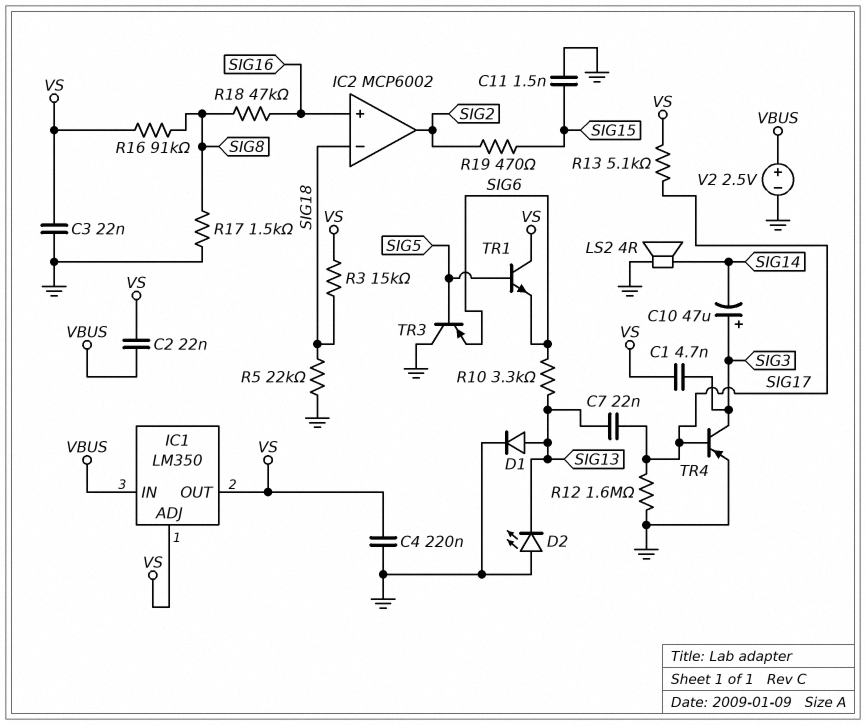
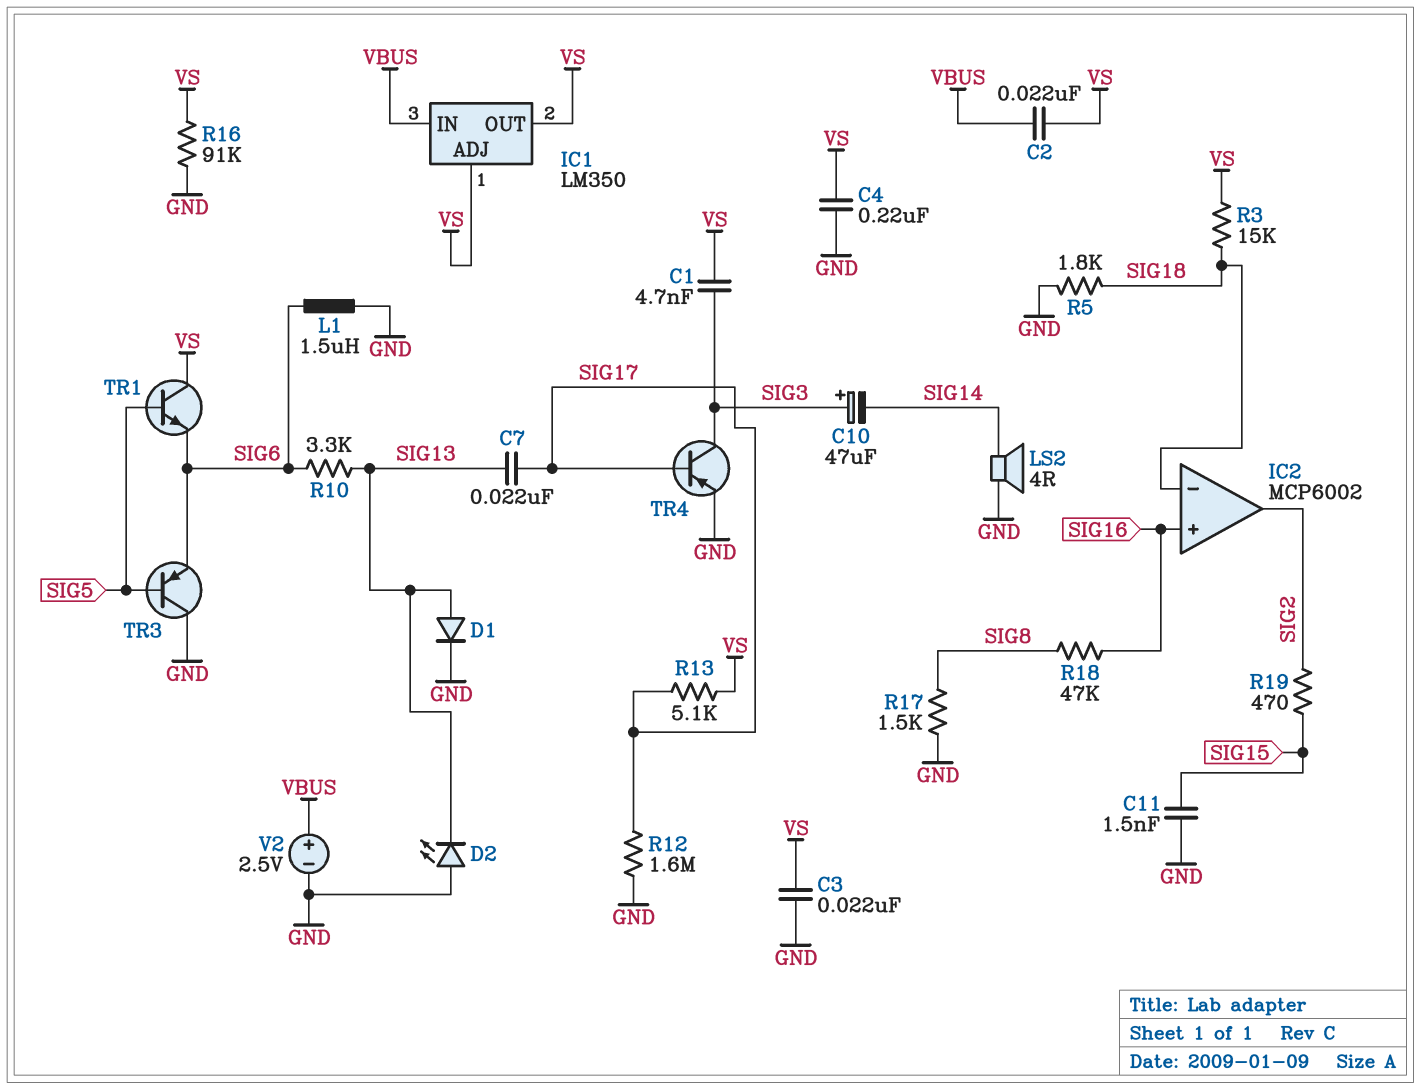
L1: none -> 1.5uH (GND, SIG6)
R5: 22k (GND, SIG18) -> 1.8k (GND, SIG18)
R16: 91k (SIG8, VS) -> 91k (GND, VS)

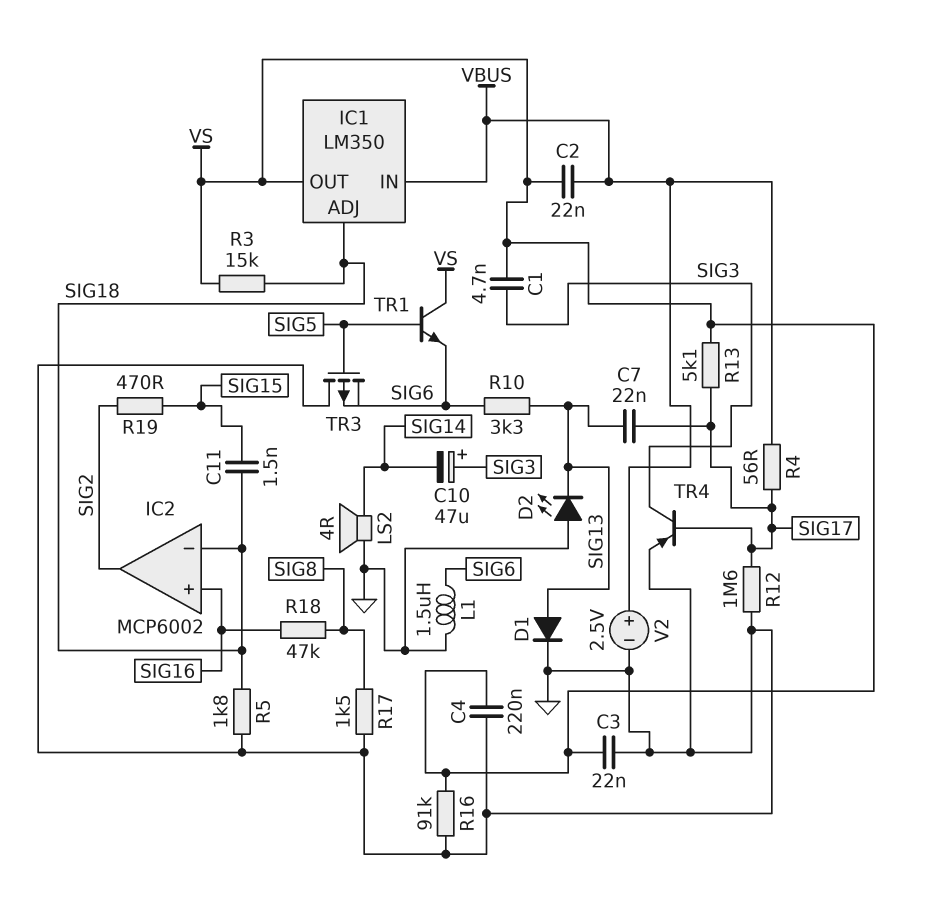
C11: 1.5nF (GND, SIG15) -> 1.5nF (SIG15, SIG18)
IC1 pin ADJ: VS -> SIG18
R4: none -> 56 (SIG17, VBUS)
TR3: PNP (B SIG5, C GND, E SIG6) -> PMOS (G SIG5, D GND, S SIG6)

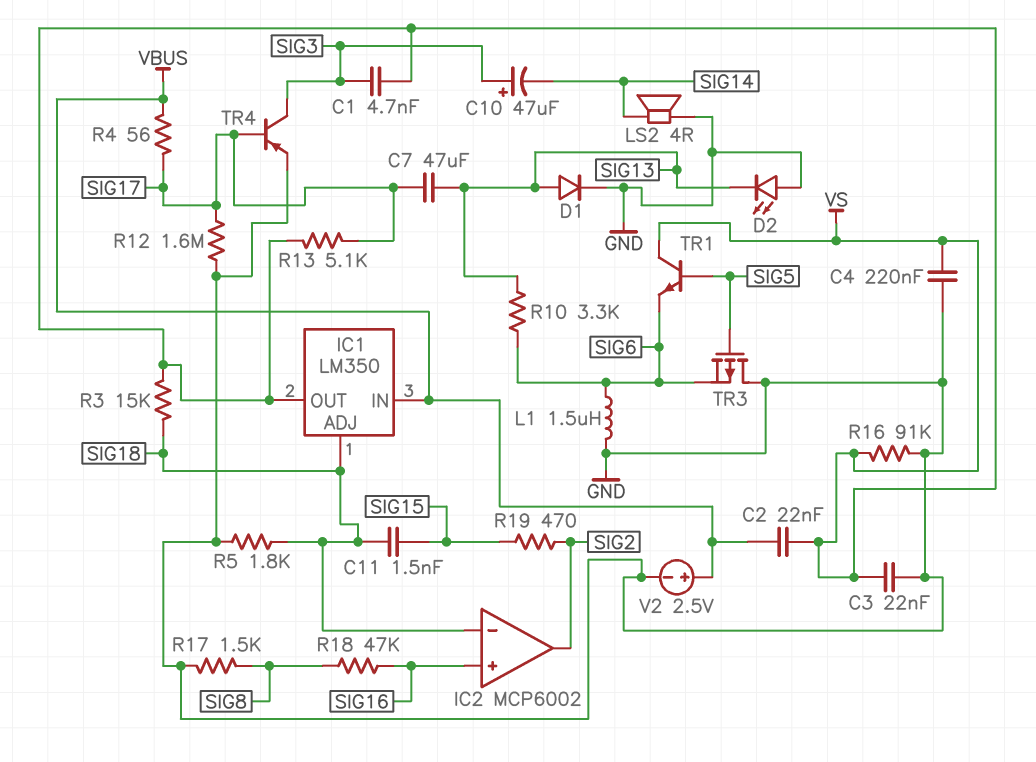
C7: 22nF (SIG13, SIG17) -> 47uF (SIG13, SIG17)

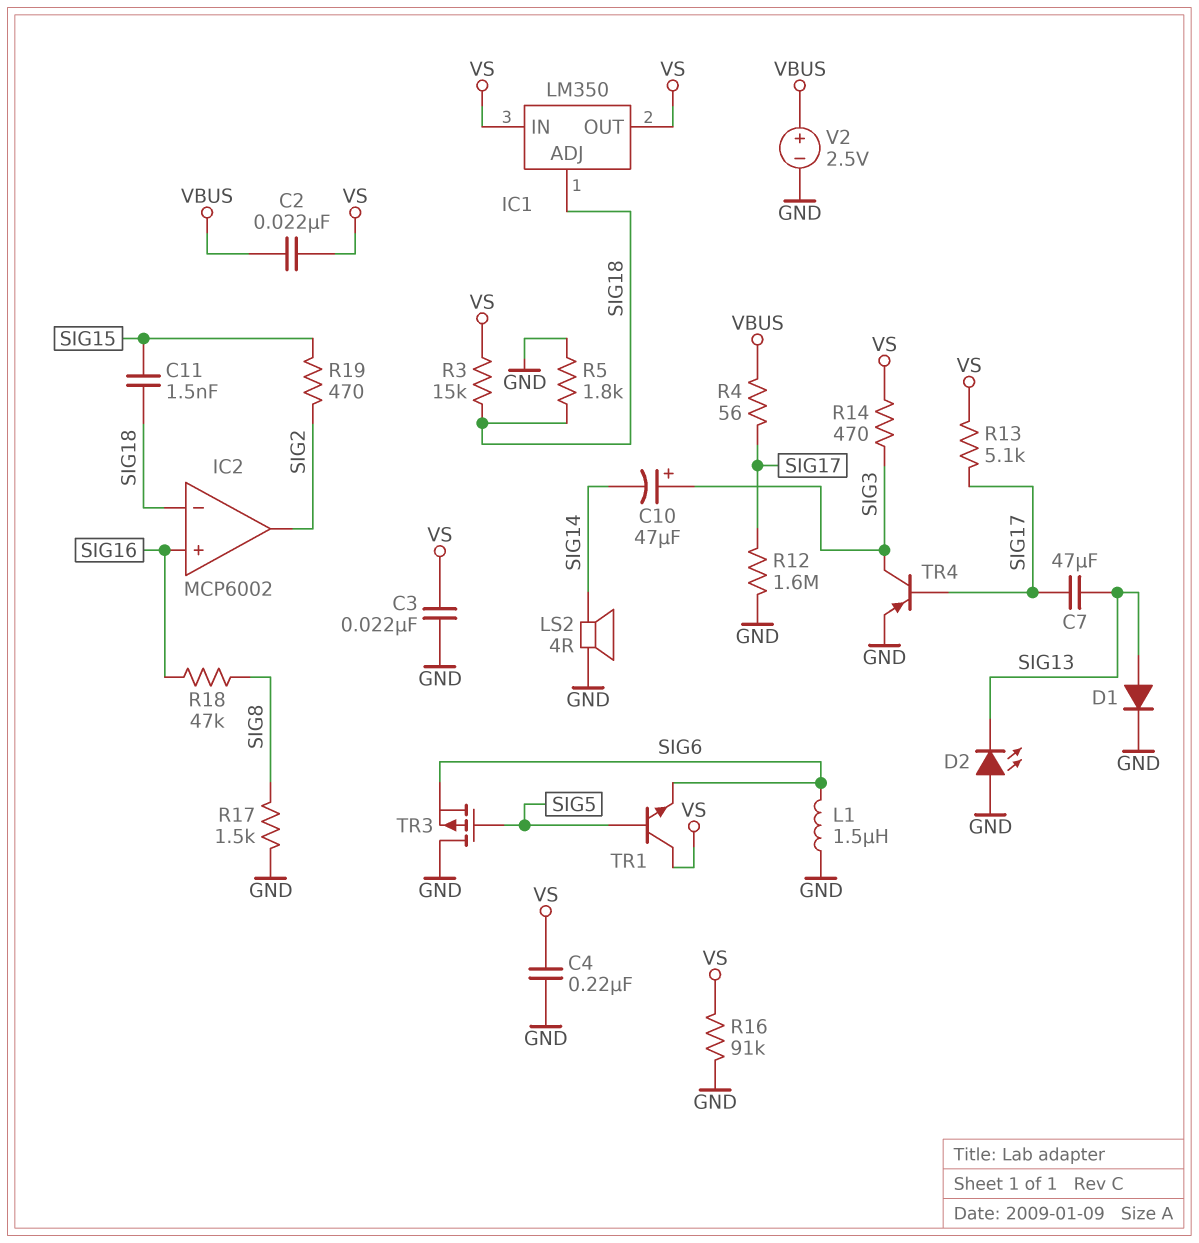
C1: 4.7nF (SIG3, VS) -> none
IC1 pin IN: VBUS -> VS
R10: 3.3k (SIG6, SIG13) -> none
R14: none -> 470 (SIG3, VS)

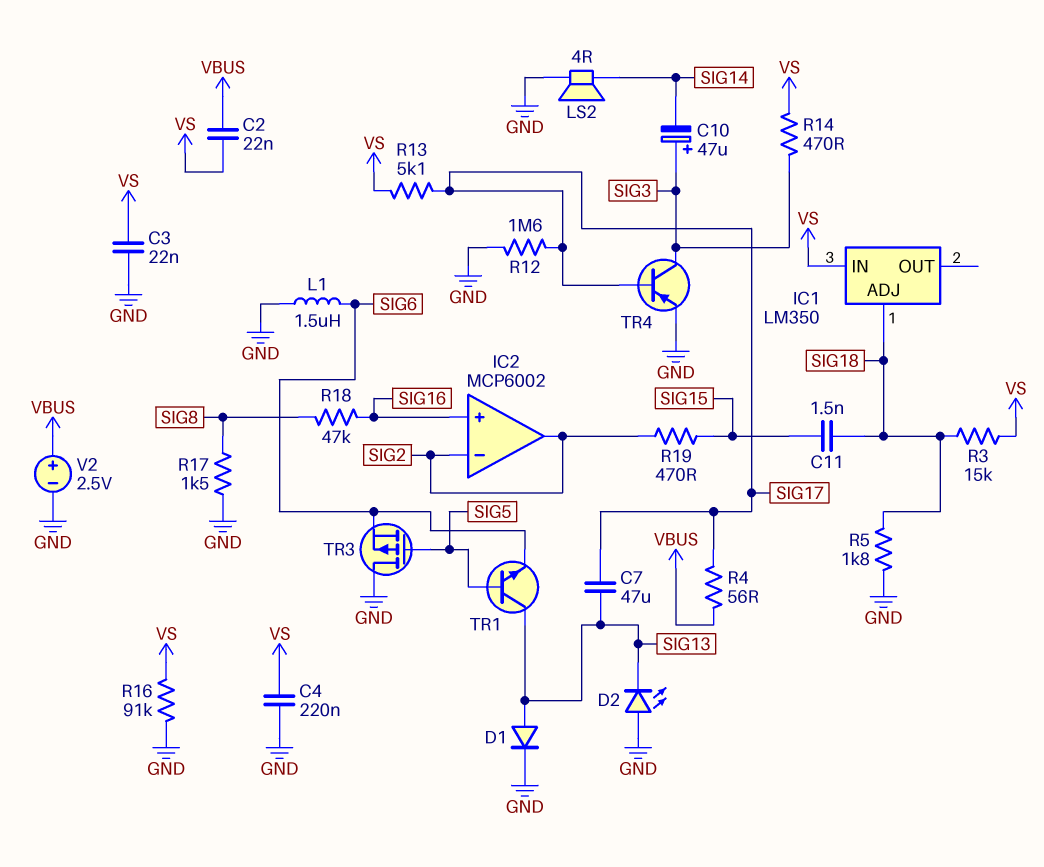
IC1 pin OUT: VS -> none
IC2 pin in-: SIG18 -> SIG2
TR1: NPN (B SIG5, C VS, E SIG6) -> NPN (B SIG5, C SIG13, E SIG6)

